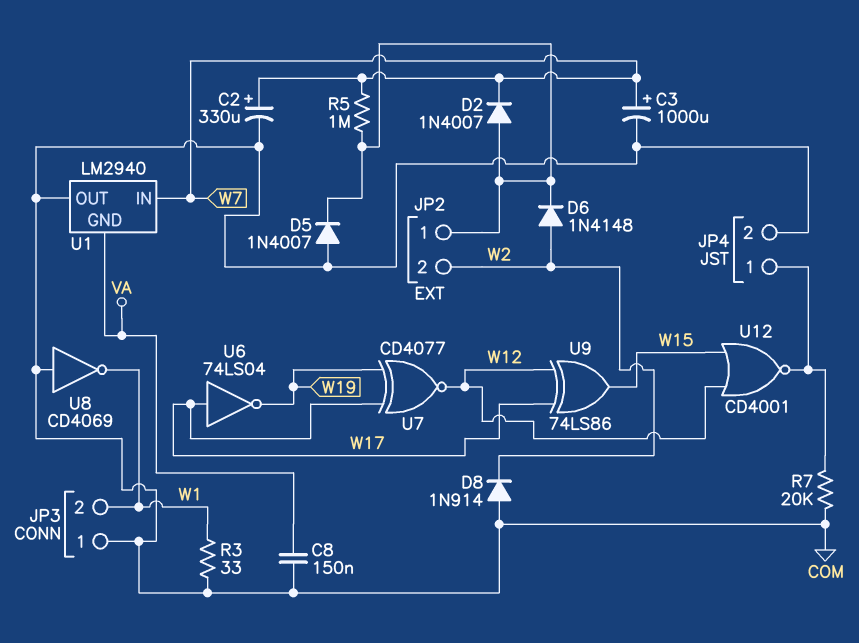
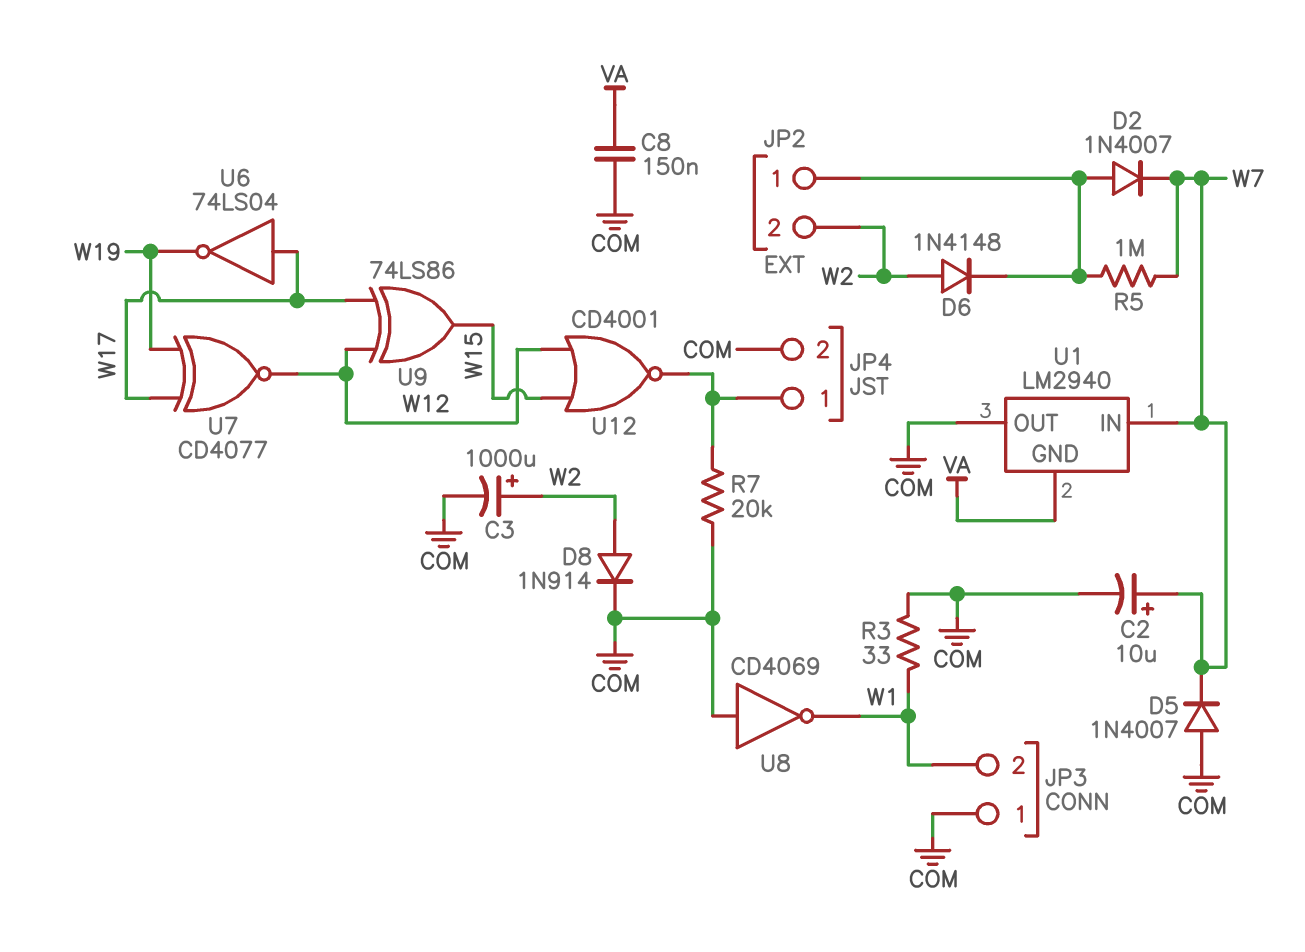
C2: 330uF (plus W7, minus COM) -> 10uF (plus W7, minus COM)
C3: 1000uF (plus W7, minus COM) -> 1000uF (plus W2, minus COM)
D5: diode 1N4007 (A COM, K JP2/1) -> diode 1N4007 (A COM, K W7)
D8: diode 1N914 (A COM, K W2) -> diode 1N914 (A W2, K COM)

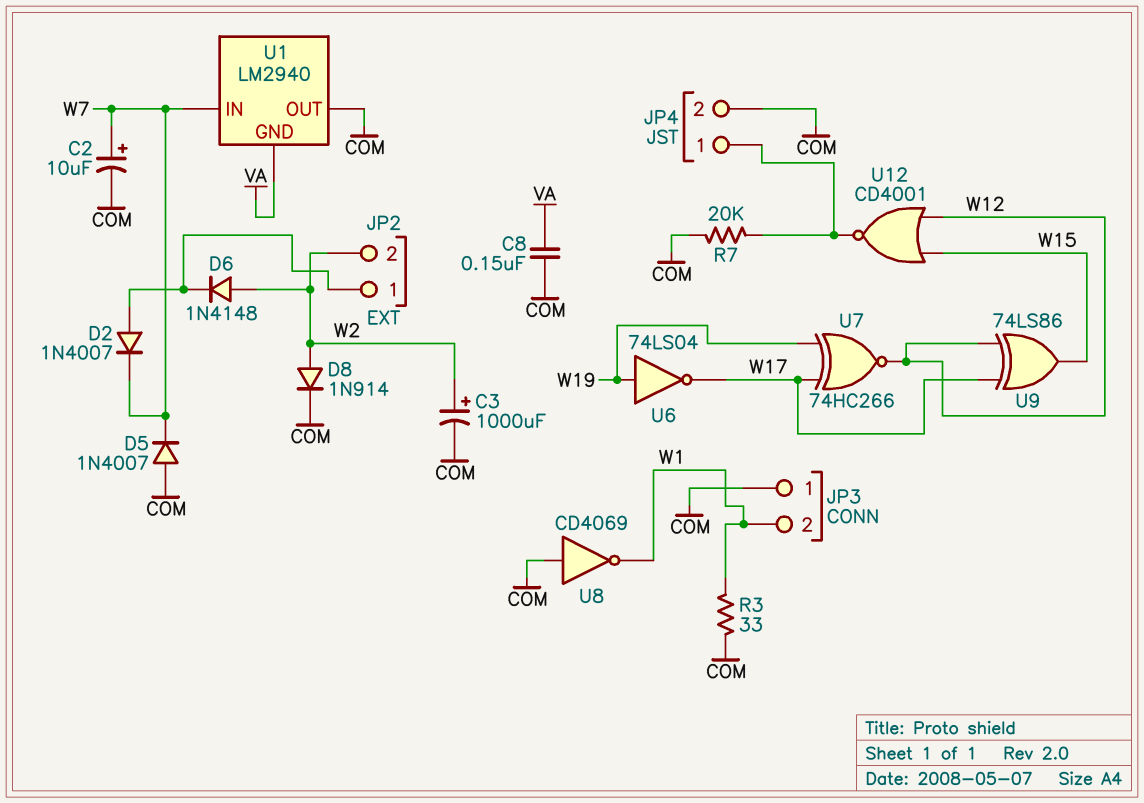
R5: 1M (JP2/1, W7) -> none
U6: NOT 74LS04 (in W17, out W19) -> NOT 74LS04 (in W19, out W17)
U7: XNOR CD4077 (in W17, in W19, out W12) -> XNOR 74HC266 (in W17, in W19, out W12)

